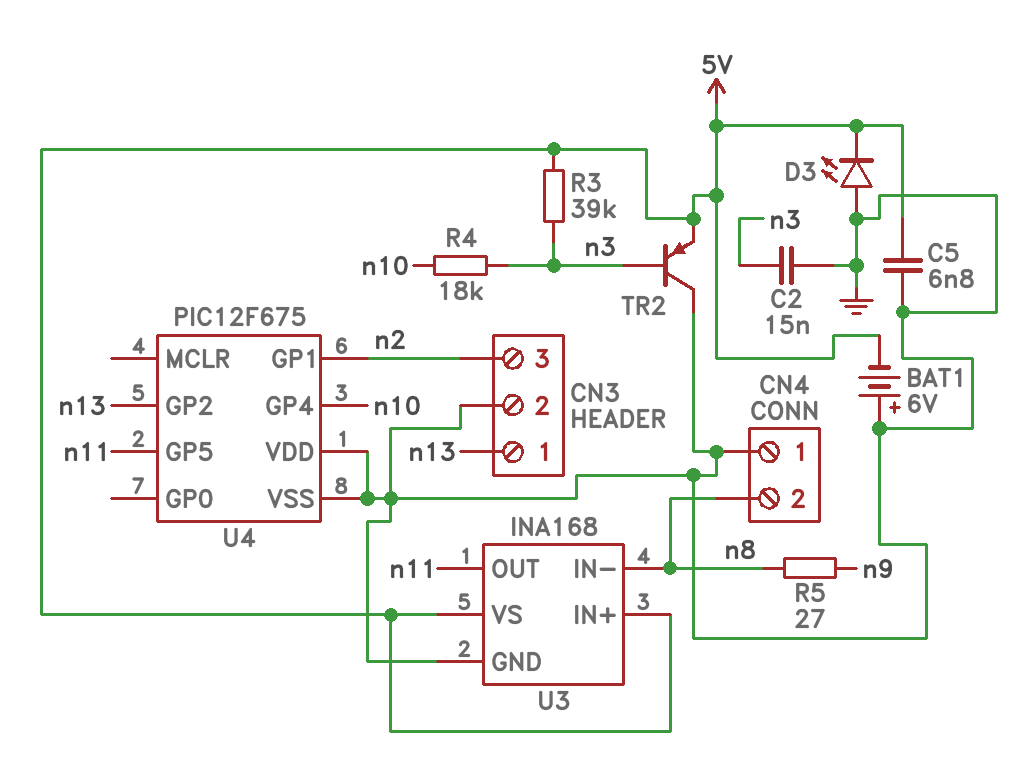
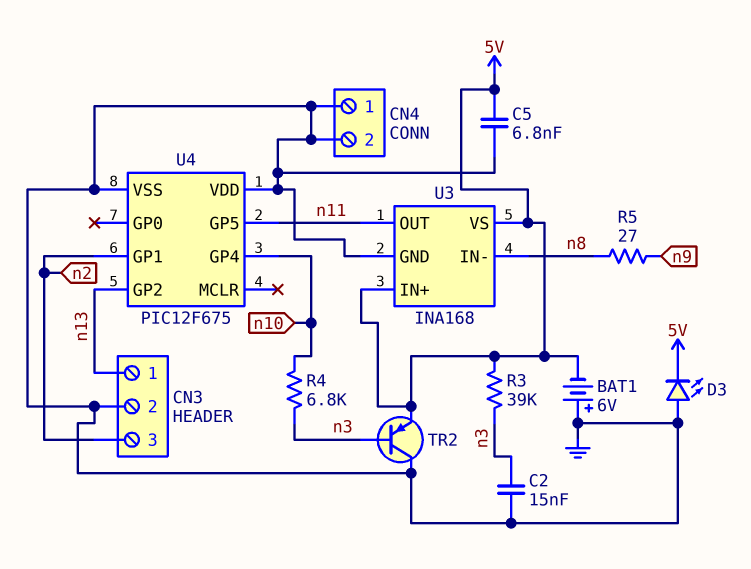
CN4 pin 2: n8 -> GND
R4: 18k (n3, n10) -> 6.8k (n3, n10)

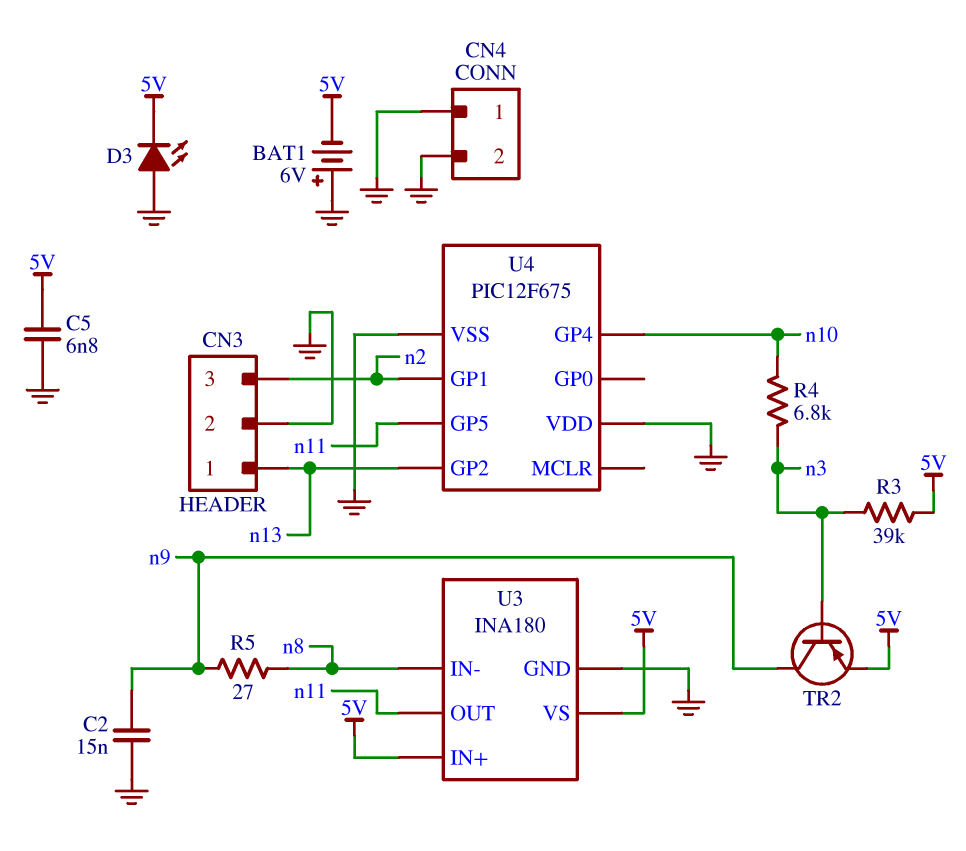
C2: 15nF (GND, n3) -> 15nF (GND, n9)
TR2: PNP (B n3, C GND, E 5V) -> PNP (B n3, C n9, E 5V)
U3: INA168 -> INA180

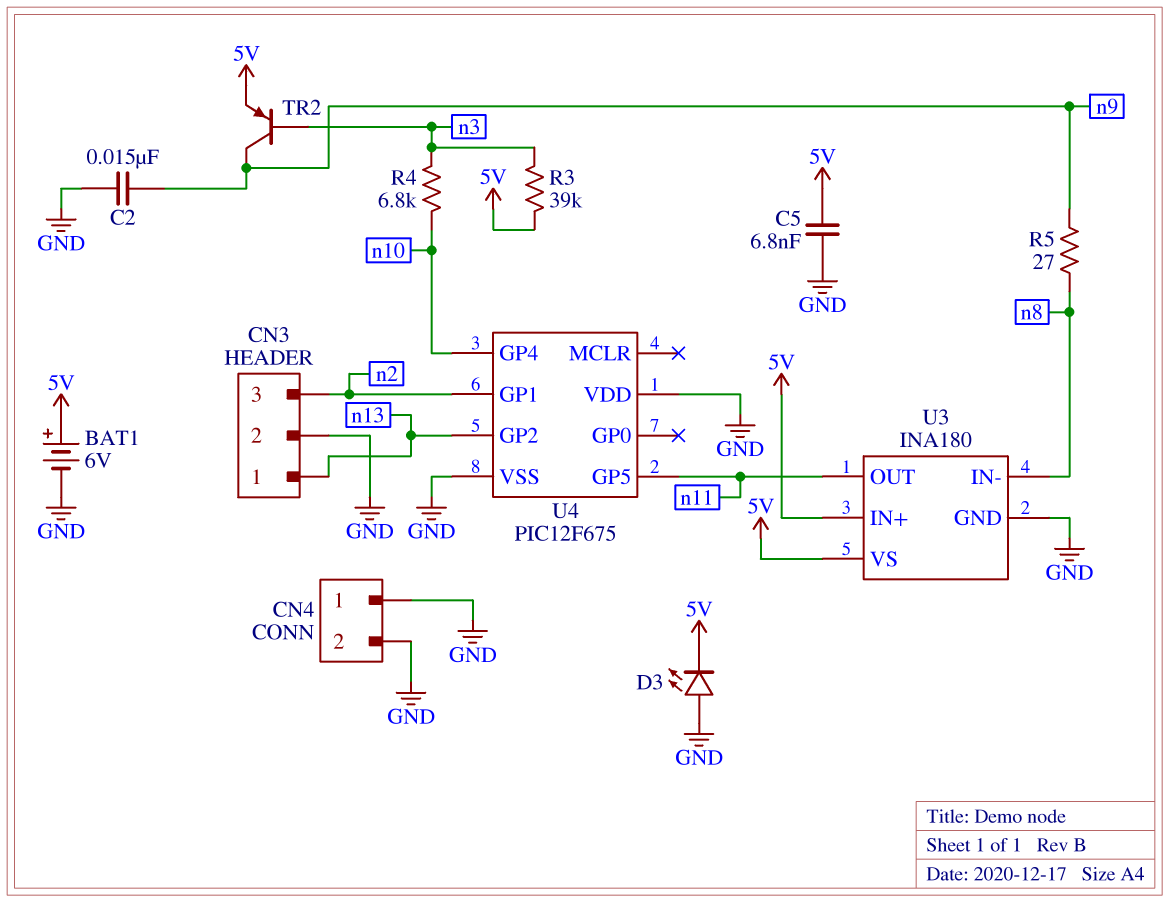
BAT1: 6V (plus GND, minus 5V) -> 6V (plus 5V, minus GND)

